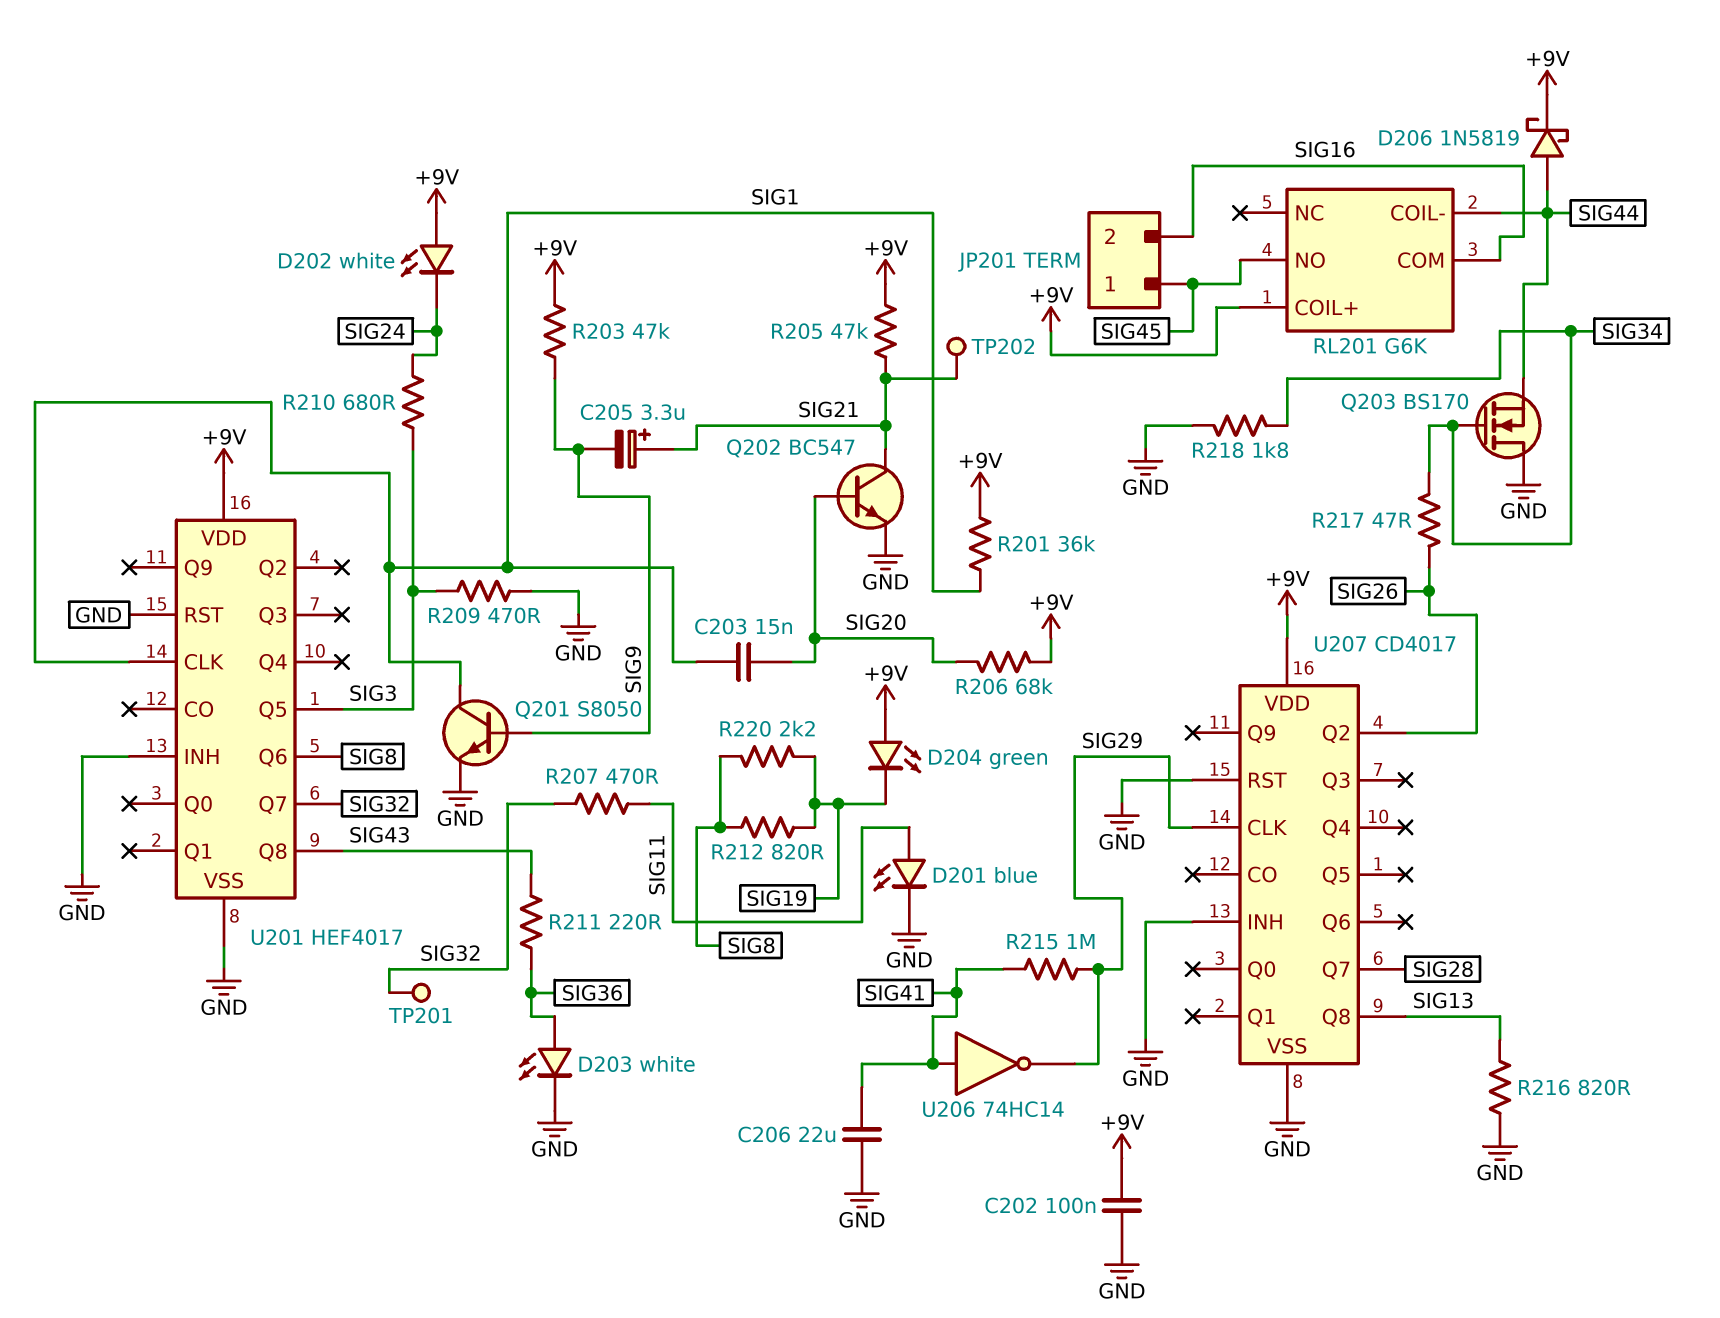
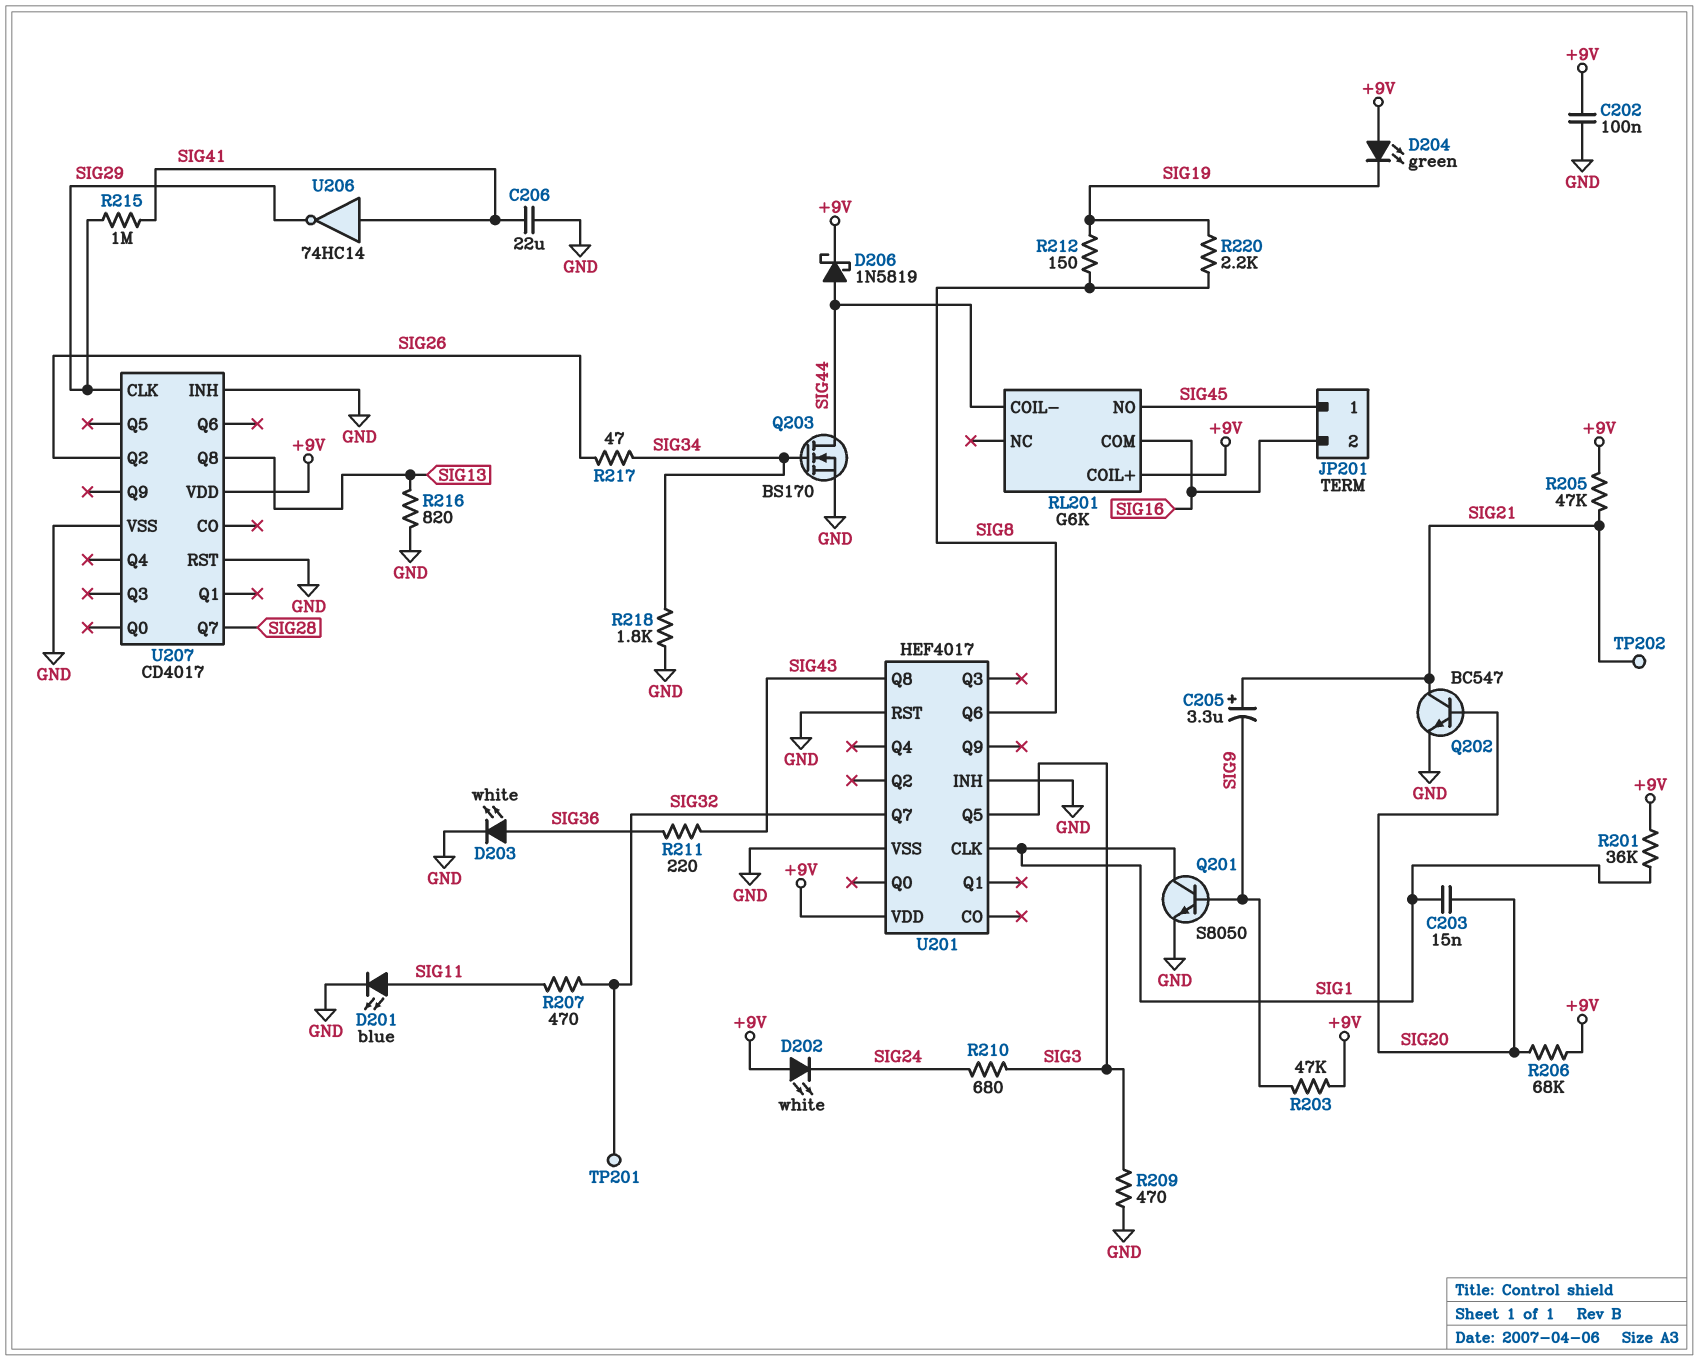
Q203: NMOS BS170 (G SIG34, D GND, S SIG44) -> NMOS BS170 (G SIG34, D SIG44, S GND)
R212: 820 (SIG8, SIG19) -> 150 (SIG8, SIG19)

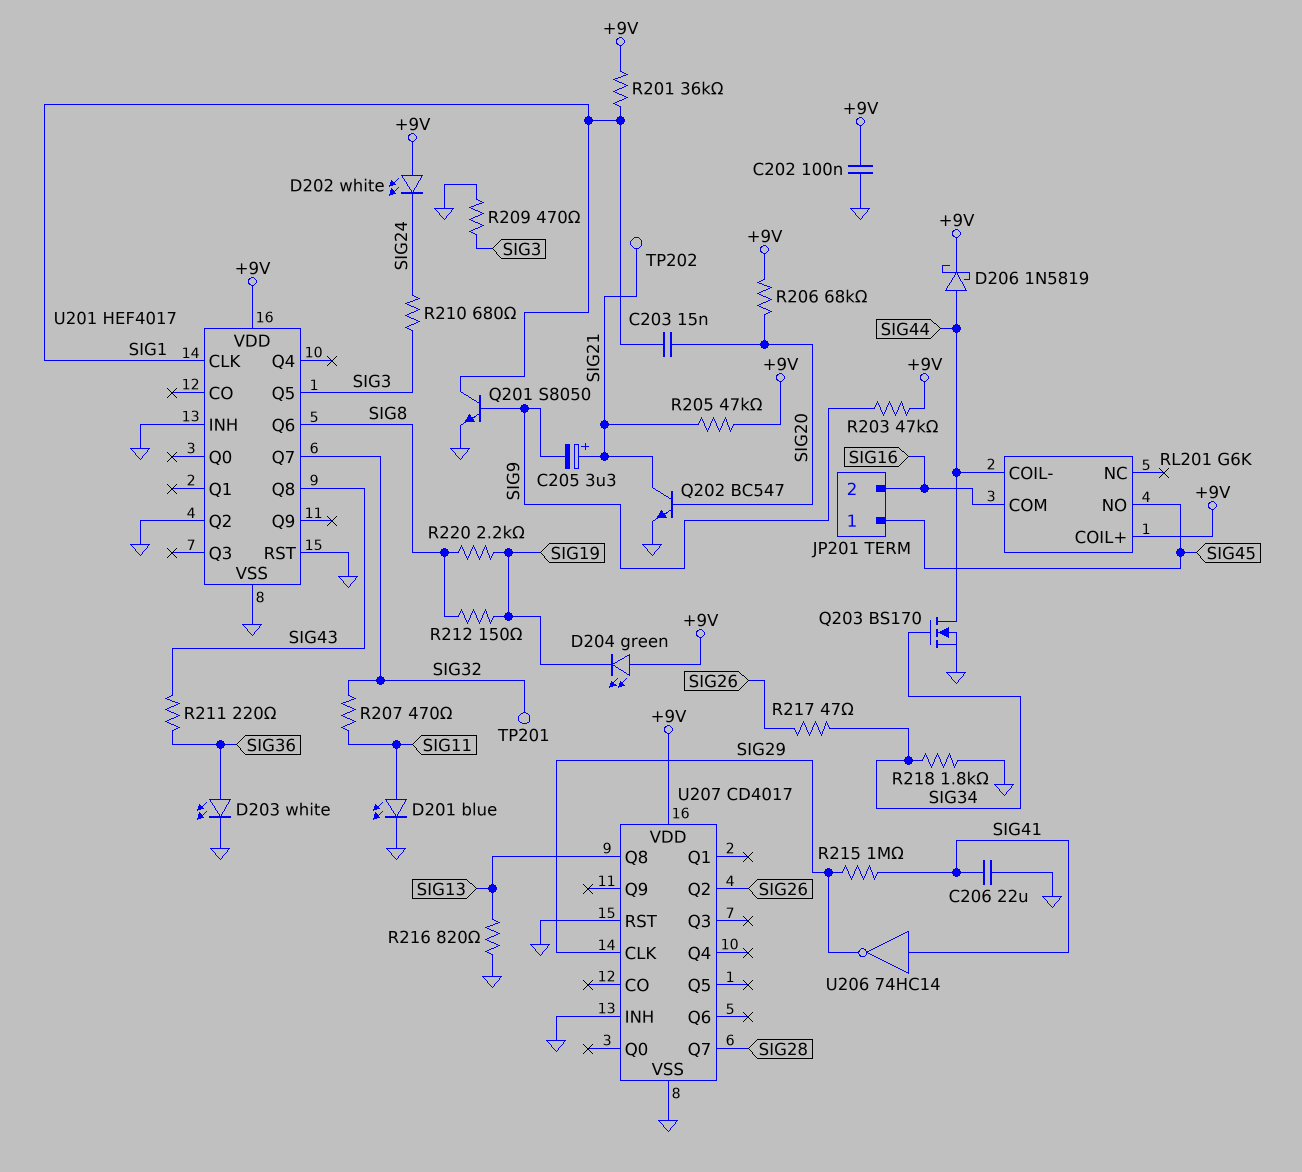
U201 pin Q2: none -> GND

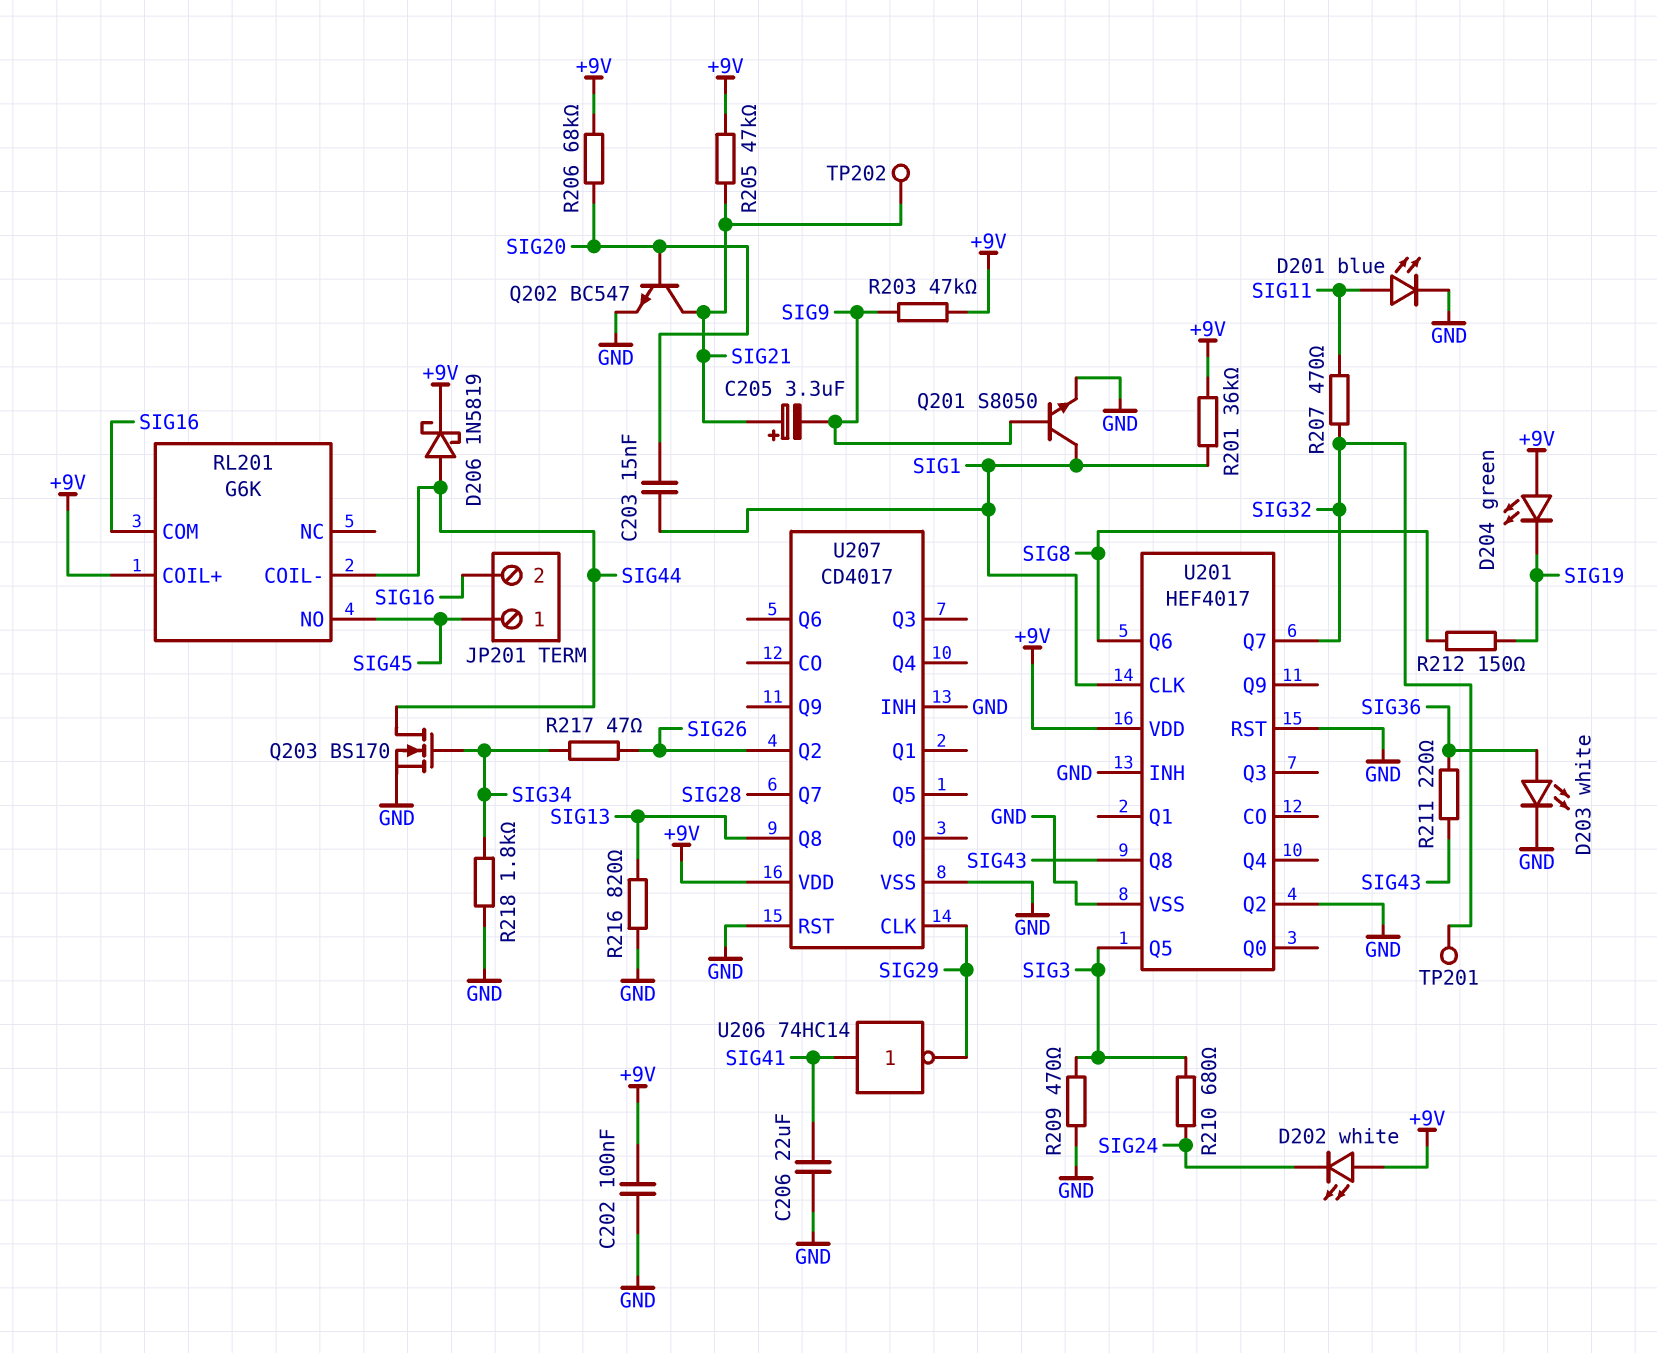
R215: 1M (SIG29, SIG41) -> none
R220: 2.2k (SIG8, SIG19) -> none

